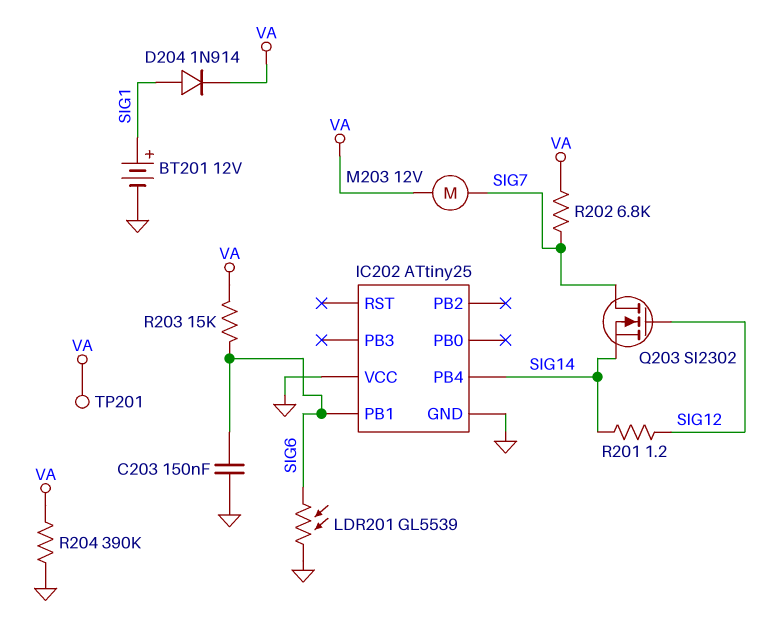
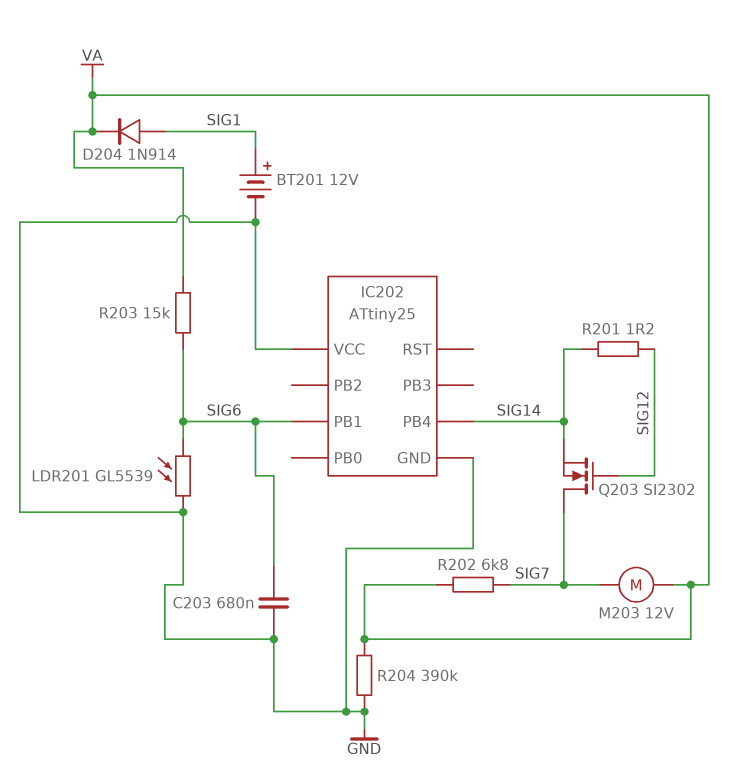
C203: 150nF (GND, SIG6) -> 680nF (GND, SIG6)
TP201: test point (VA) -> none

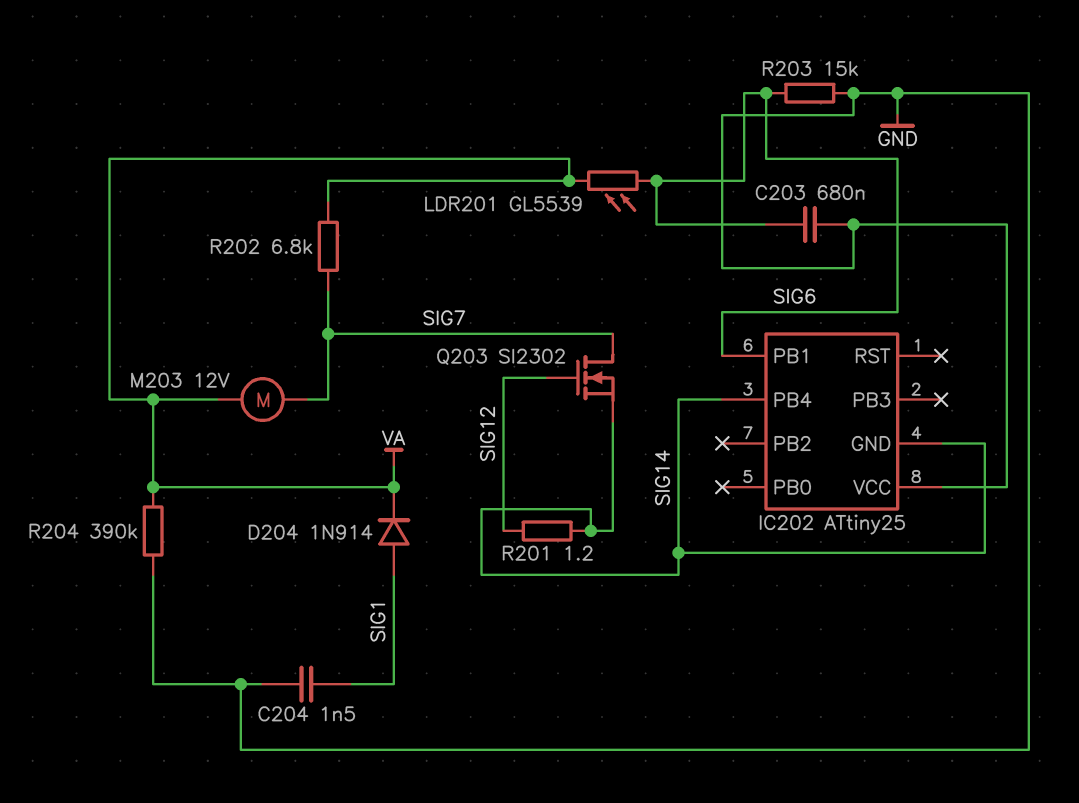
BT201: 12V (plus SIG1, minus GND) -> none
C204: none -> 1.5nF (GND, SIG1)
IC202 pin GND: GND -> SIG14
LDR201: GL5539 (GND, SIG6) -> GL5539 (SIG6, VA)
R203: 15k (SIG6, VA) -> 15k (GND, SIG6)

